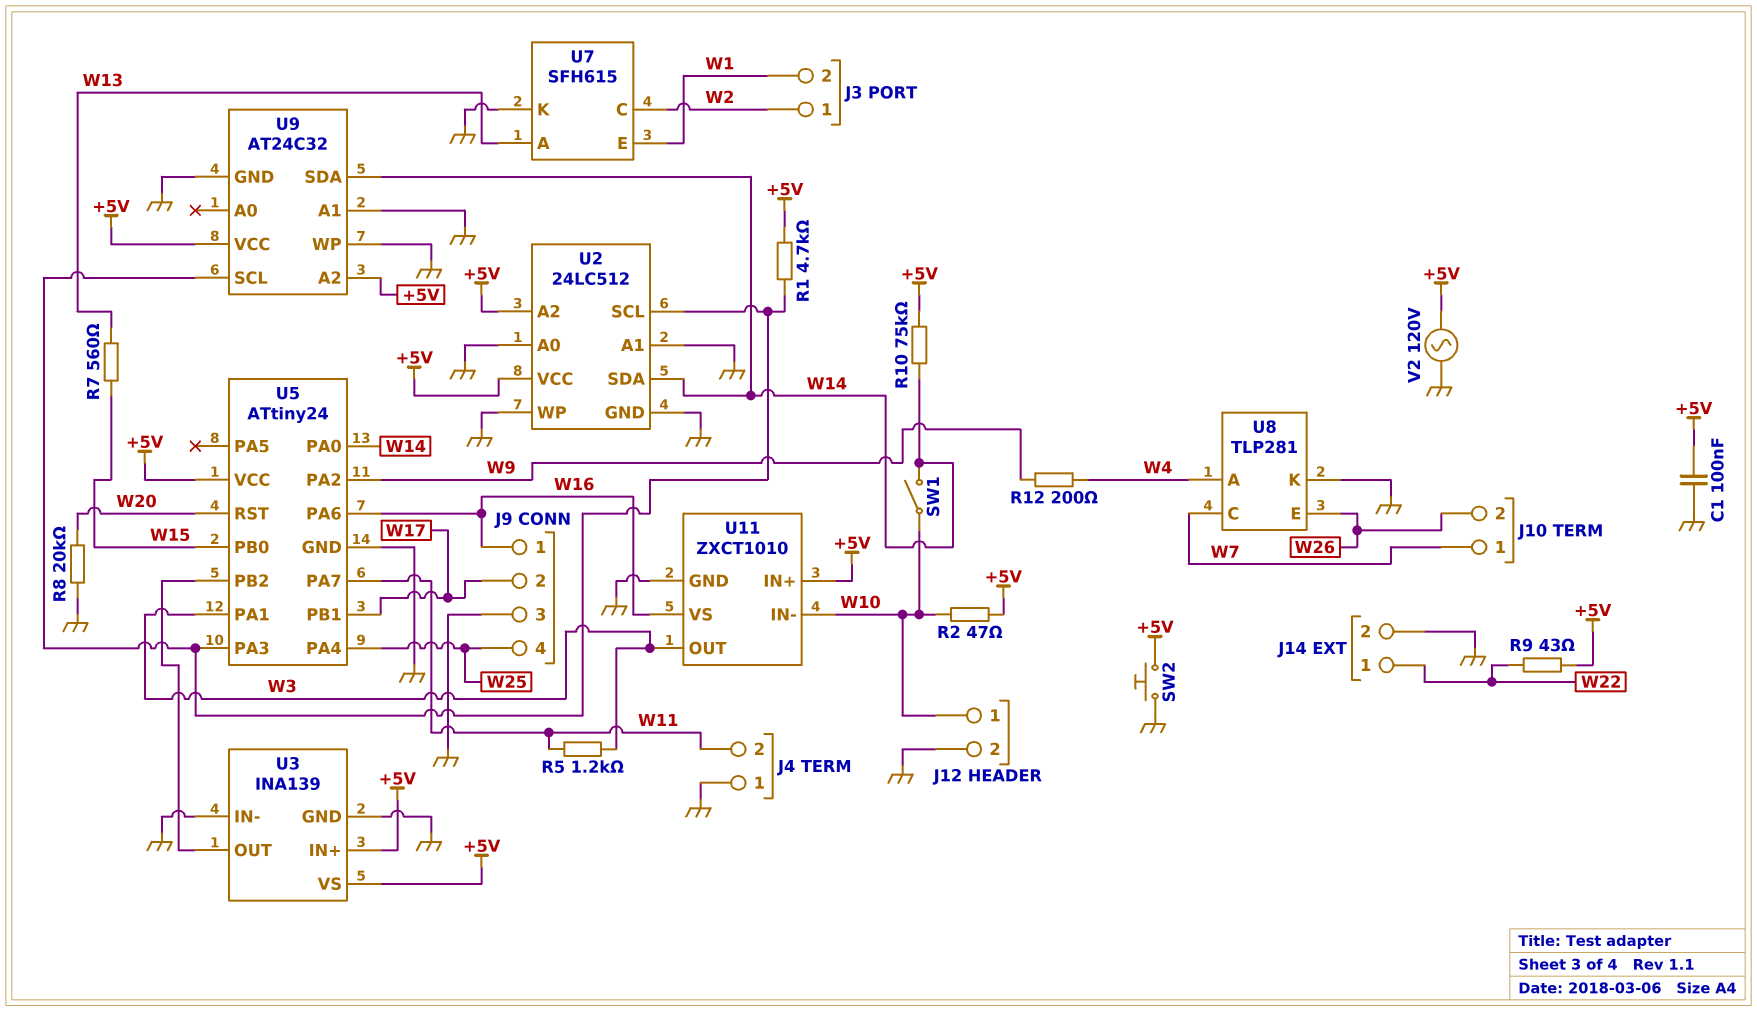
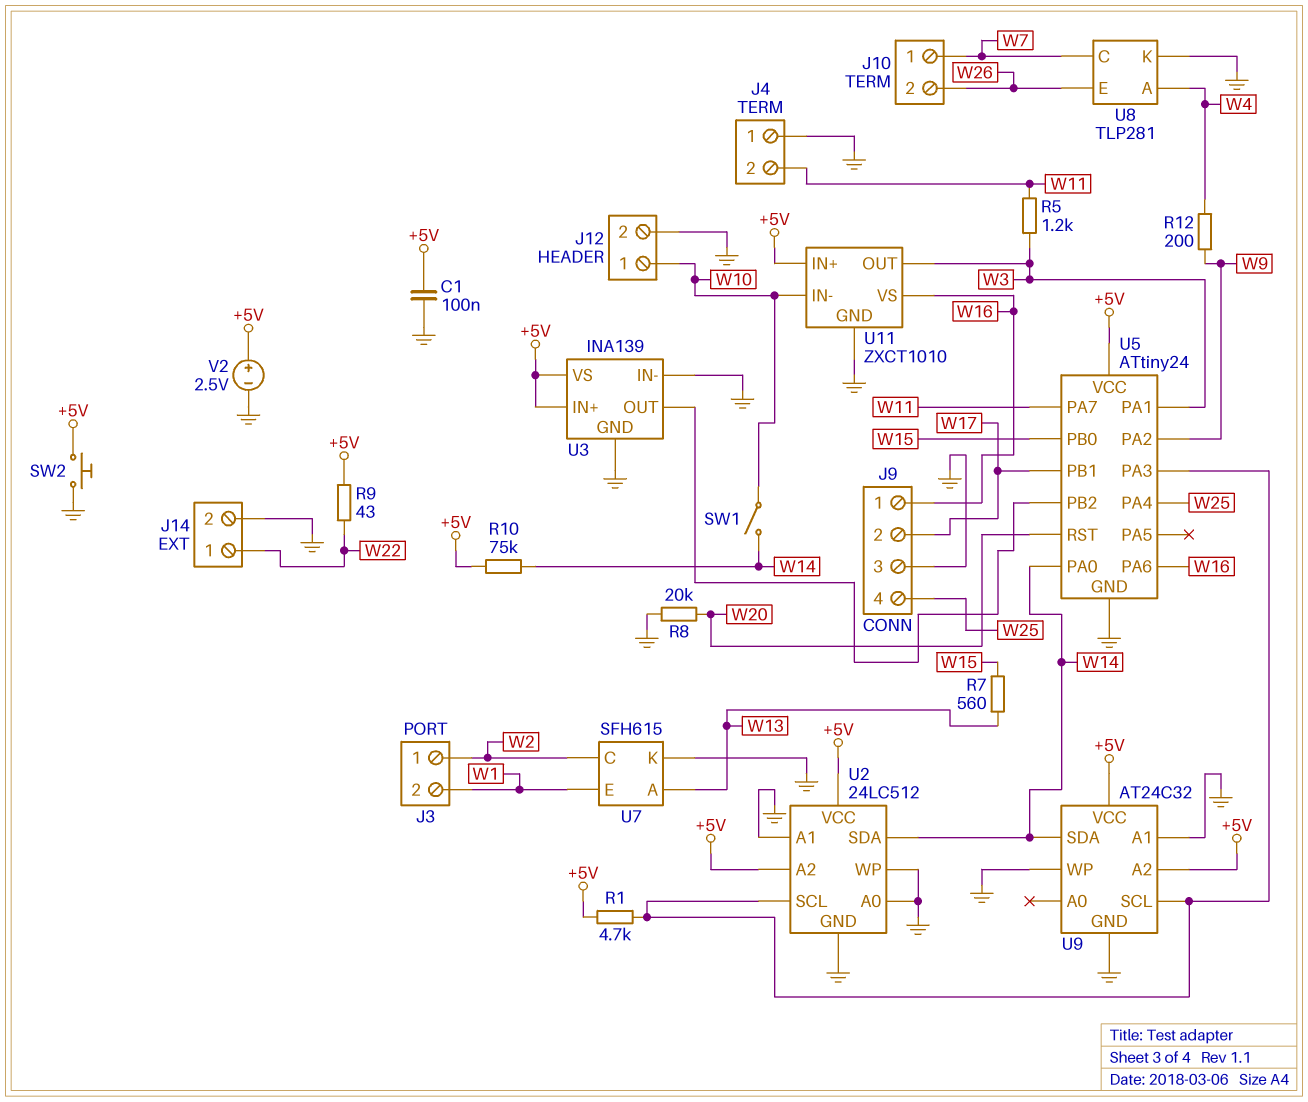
R2: 47 (+5V, W10) -> none
V2: AC 120V (+5V, GND) -> 2.5V (plus +5V, minus GND)

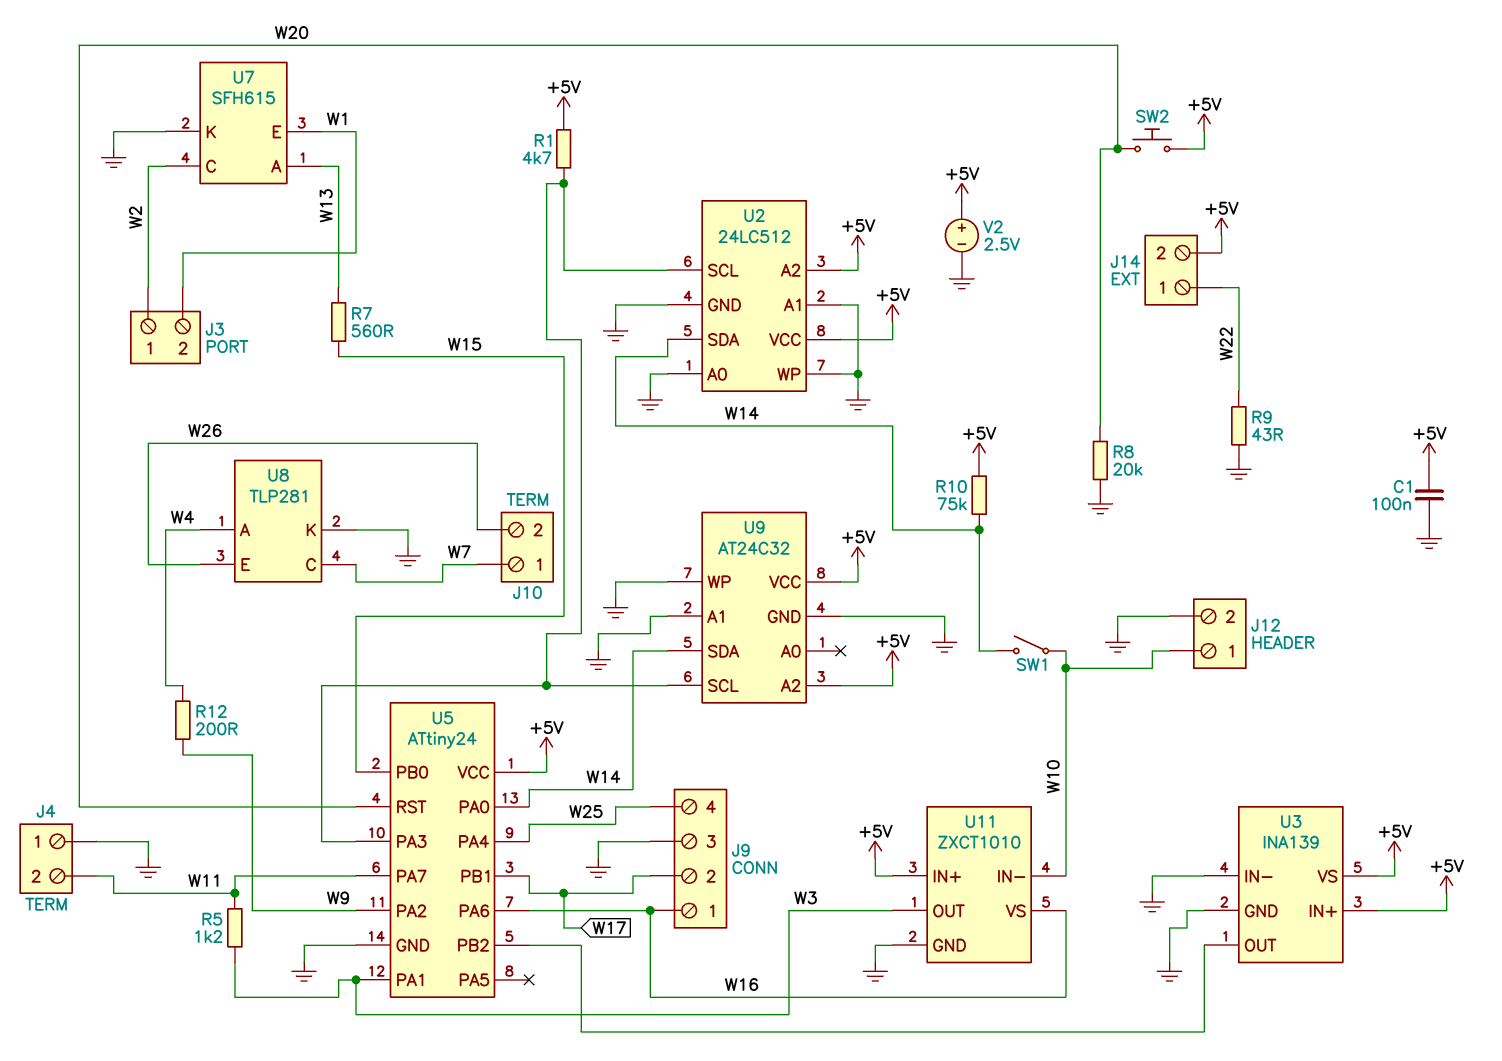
J14 pin 2: GND -> +5V
R9: 43 (+5V, W22) -> 43 (GND, W22)
SW2: button (+5V, GND) -> button (+5V, W20)

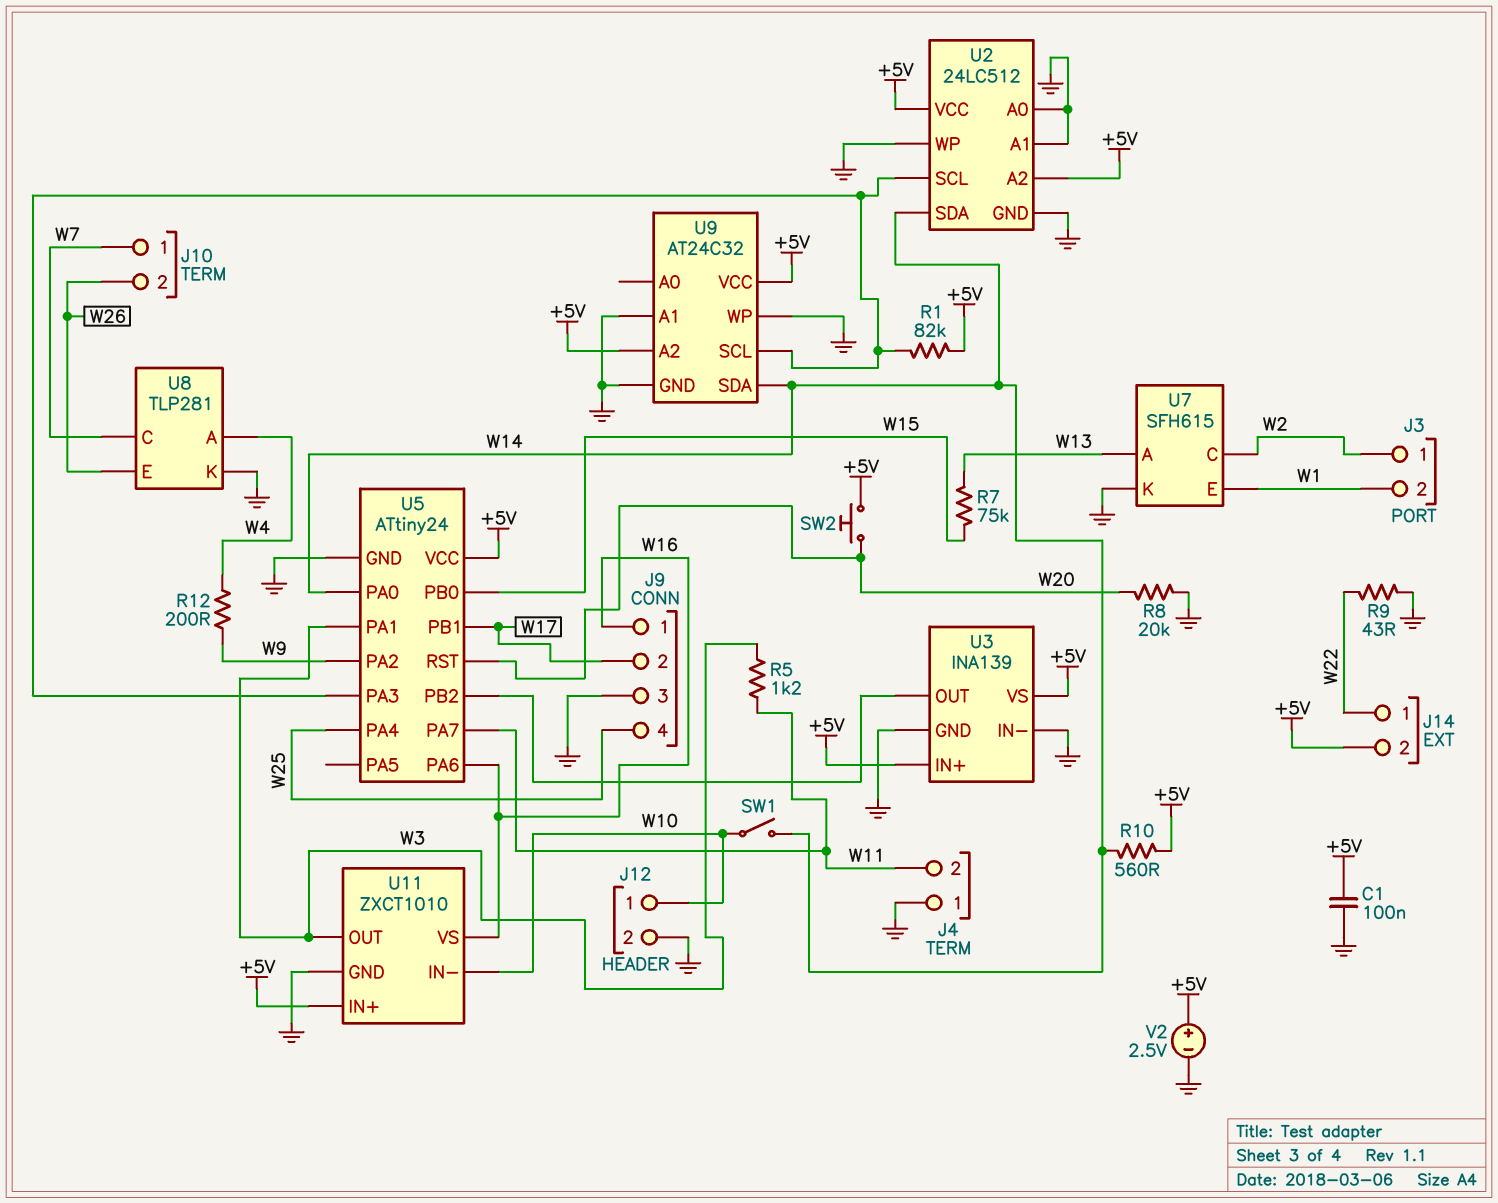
R1: 4.7k (+5V, U2/SCL) -> 82k (+5V, U2/SCL)
R7: 560 (W13, W15) -> 75k (W13, W15)
R10: 75k (+5V, W14) -> 560 (+5V, W14)

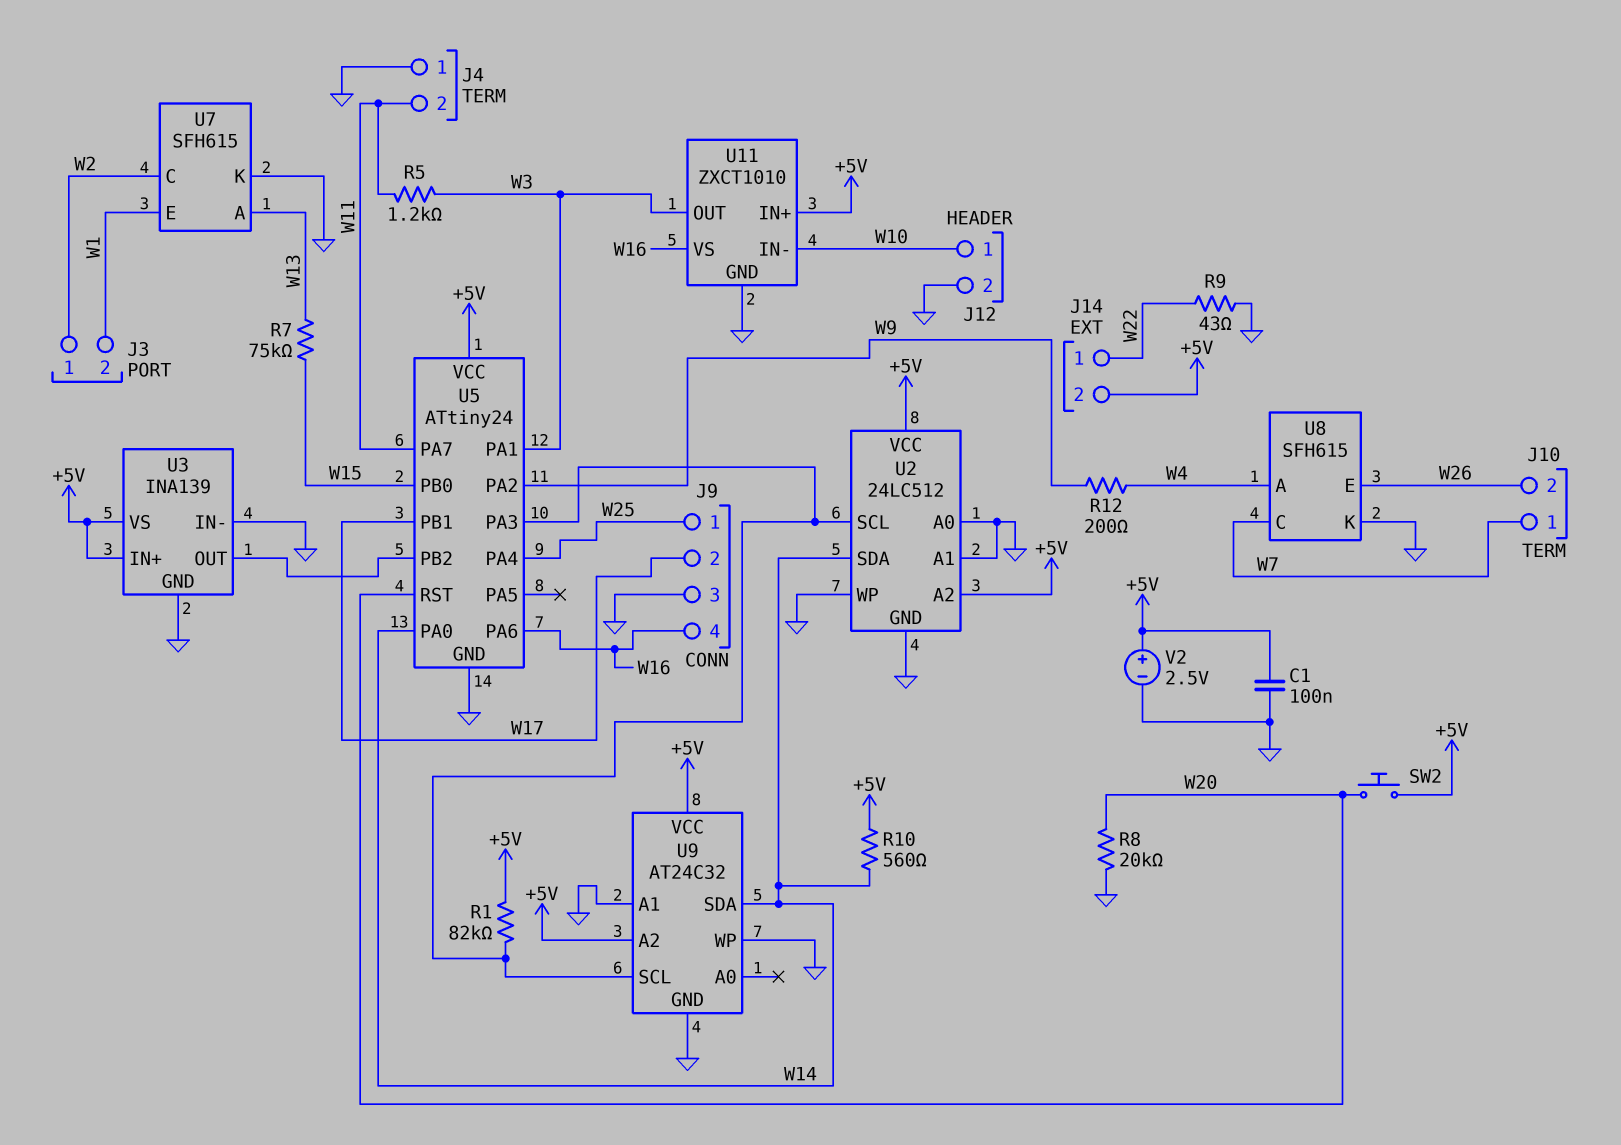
J9 pin 1: W16 -> W25
J9 pin 4: W25 -> W16
SW1: switch (W10, W14) -> none
U8: TLP281 -> SFH615

